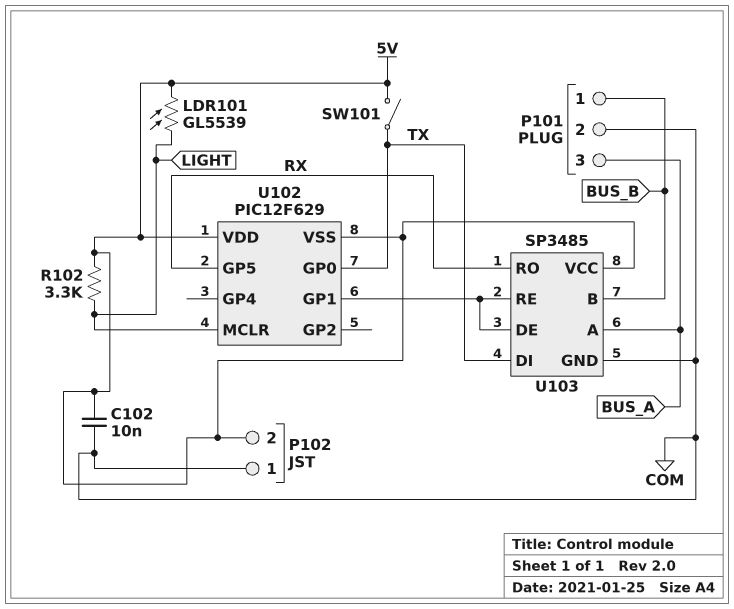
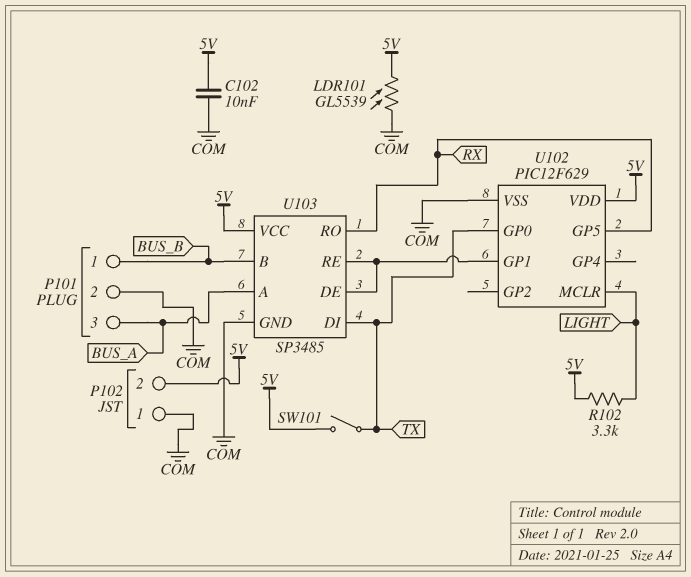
LDR101: GL5539 (5V, LIGHT) -> GL5539 (5V, COM)
U102 pin VSS: 5V -> COM

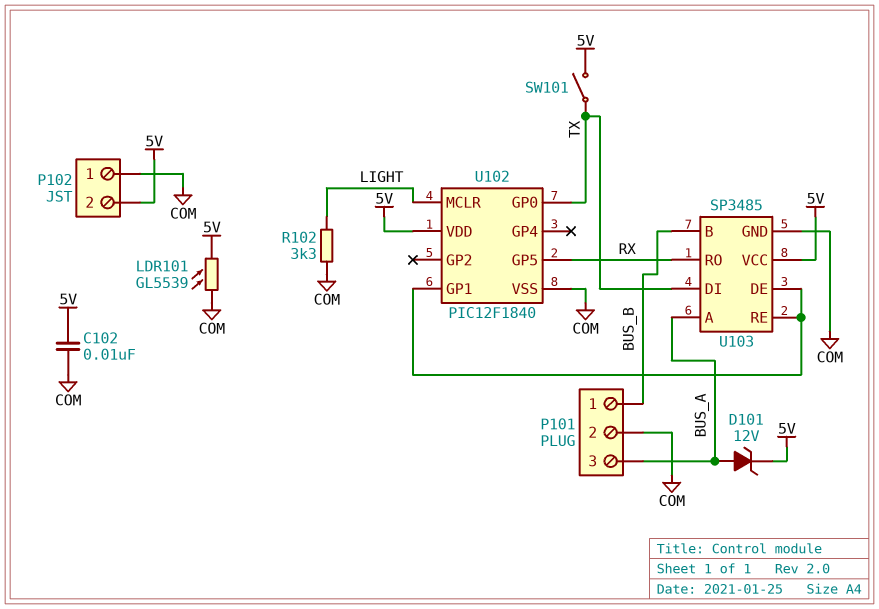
D101: none -> zener 12V (A BUS_A, K 5V)
R102: 3.3k (5V, LIGHT) -> 3.3k (COM, LIGHT)
U102: PIC12F629 -> PIC12F1840

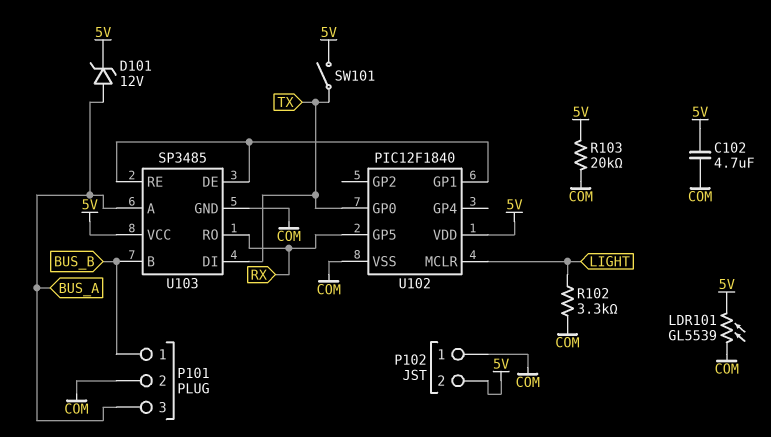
C102: 10nF (5V, COM) -> 4.7uF (5V, COM)
R103: none -> 20k (5V, COM)

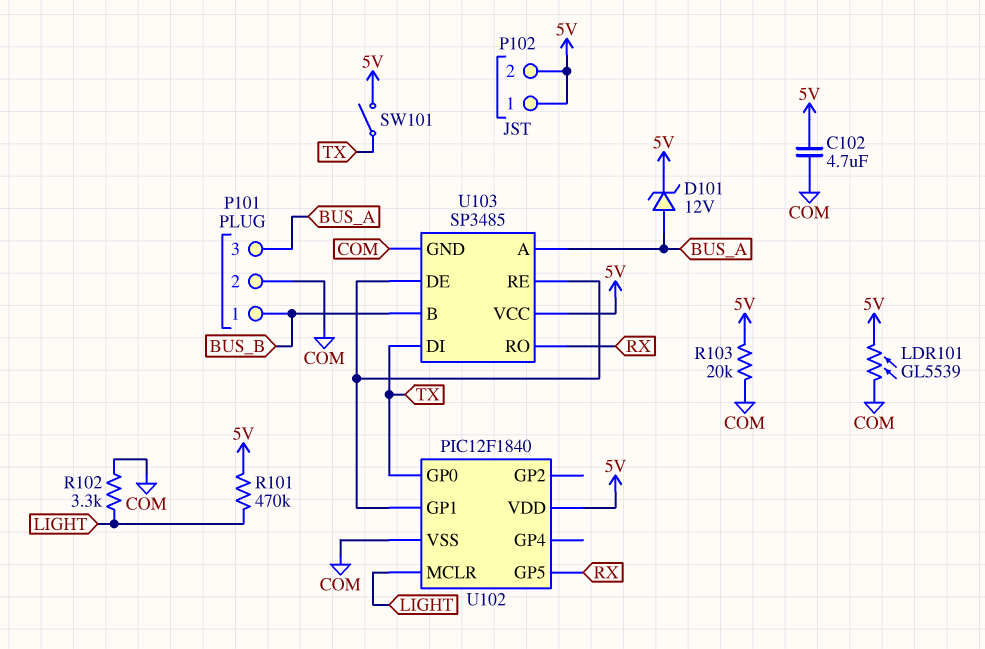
P102 pin 1: COM -> 5V
R101: none -> 470k (5V, LIGHT)

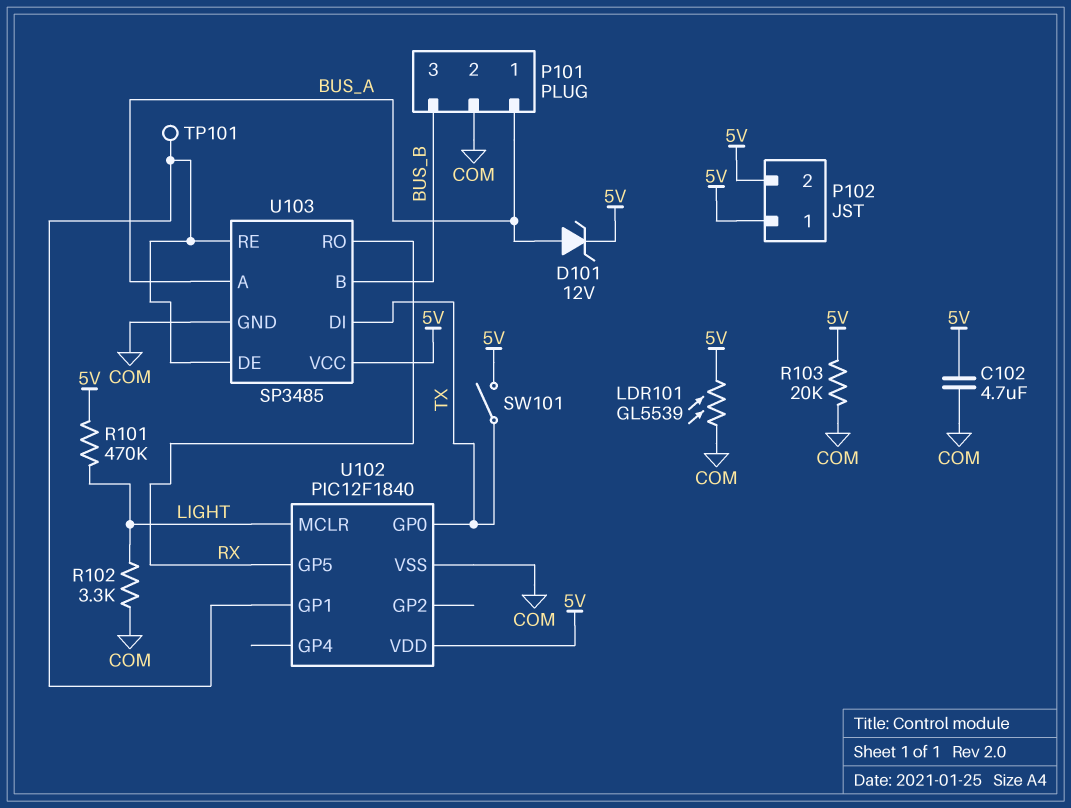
P101 pin 1: BUS_B -> BUS_A
P101 pin 3: BUS_A -> BUS_B
TP101: none -> test point (U102/GP1)

